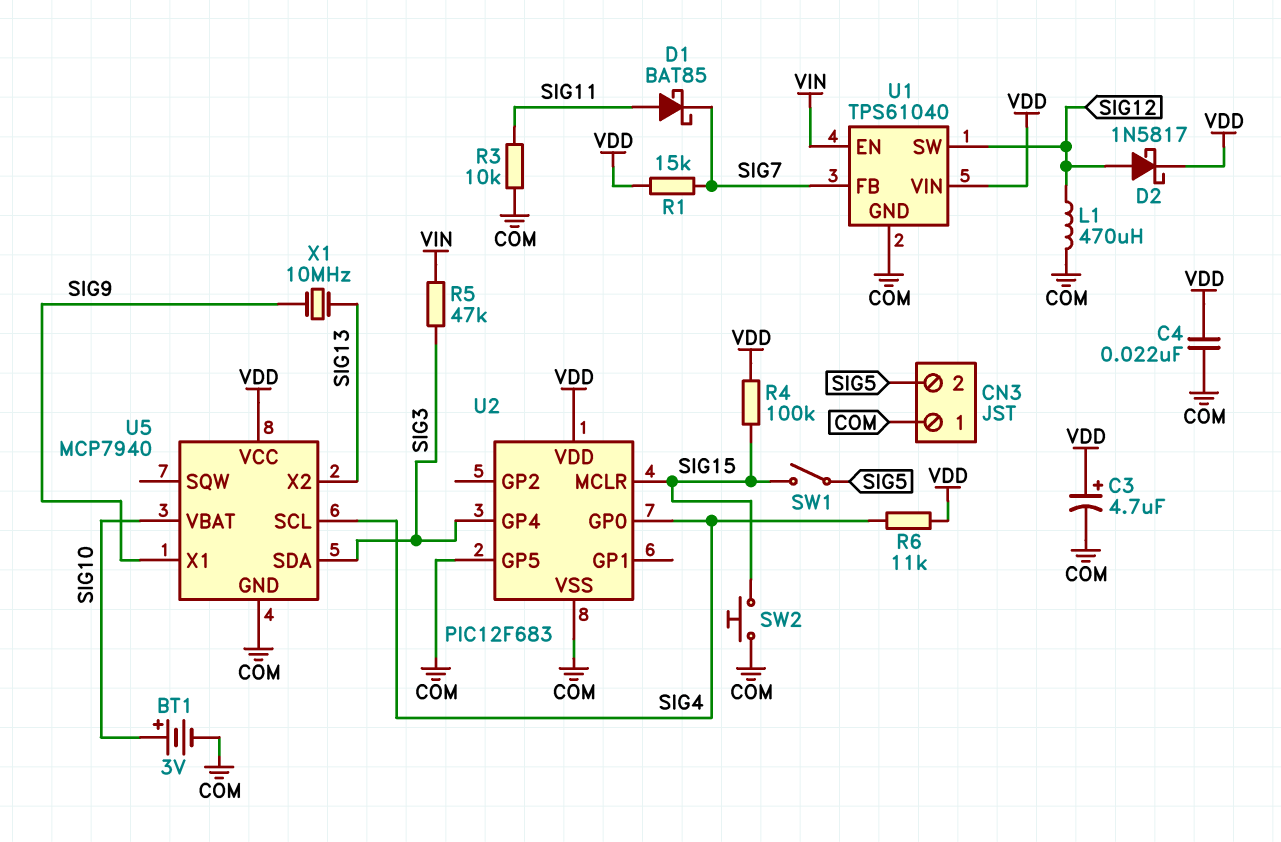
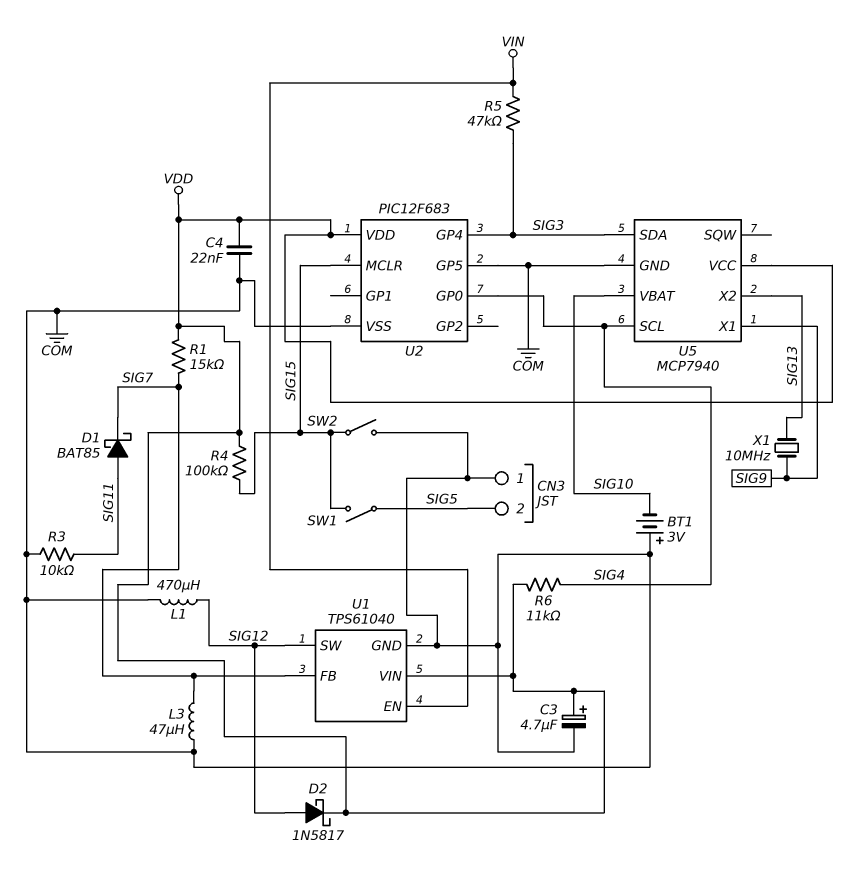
BT1: 3V (plus SIG10, minus COM) -> 3V (plus COM, minus SIG10)
L3: none -> 47uH (COM, SIG7)
SW2: button (COM, SIG15) -> switch (COM, SIG15)

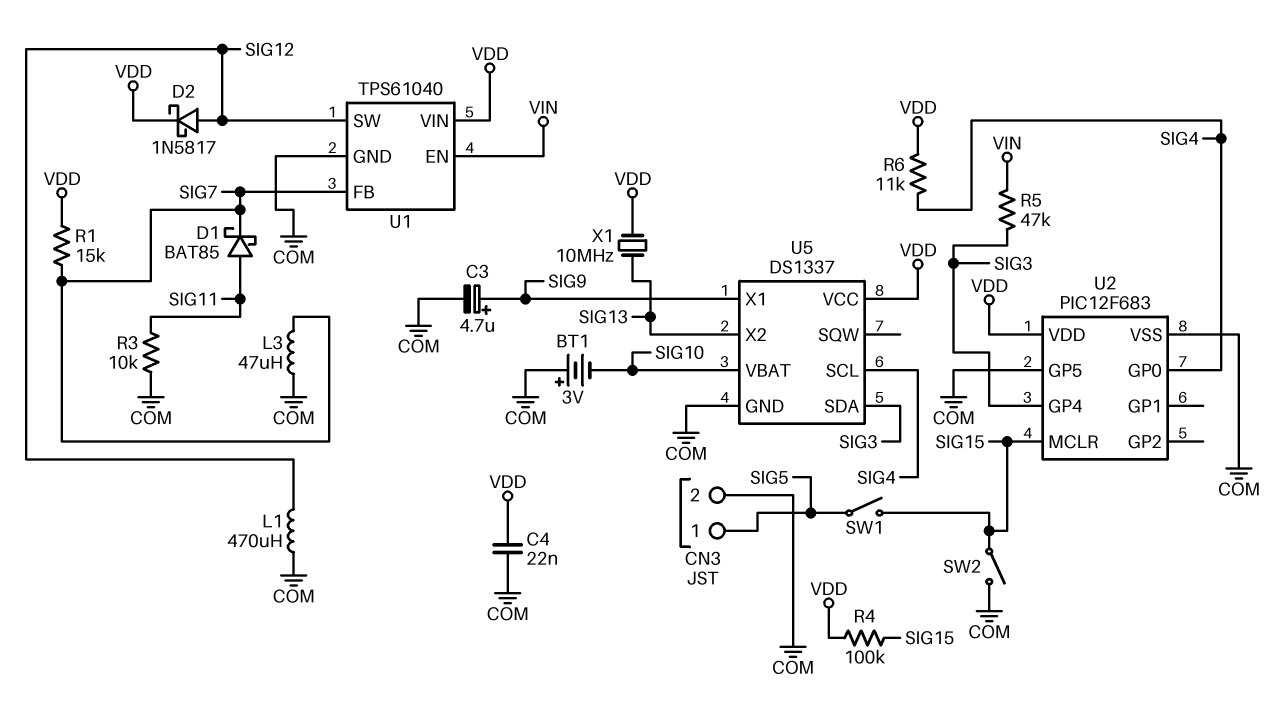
C3: 4.7uF (plus VDD, minus COM) -> 4.7uF (plus SIG9, minus COM)
CN3 pin 1: COM -> SIG5
CN3 pin 2: SIG5 -> COM
U5: MCP7940 -> DS1337
X1: 10MHz (SIG9, SIG13) -> 10MHz (SIG13, VDD)

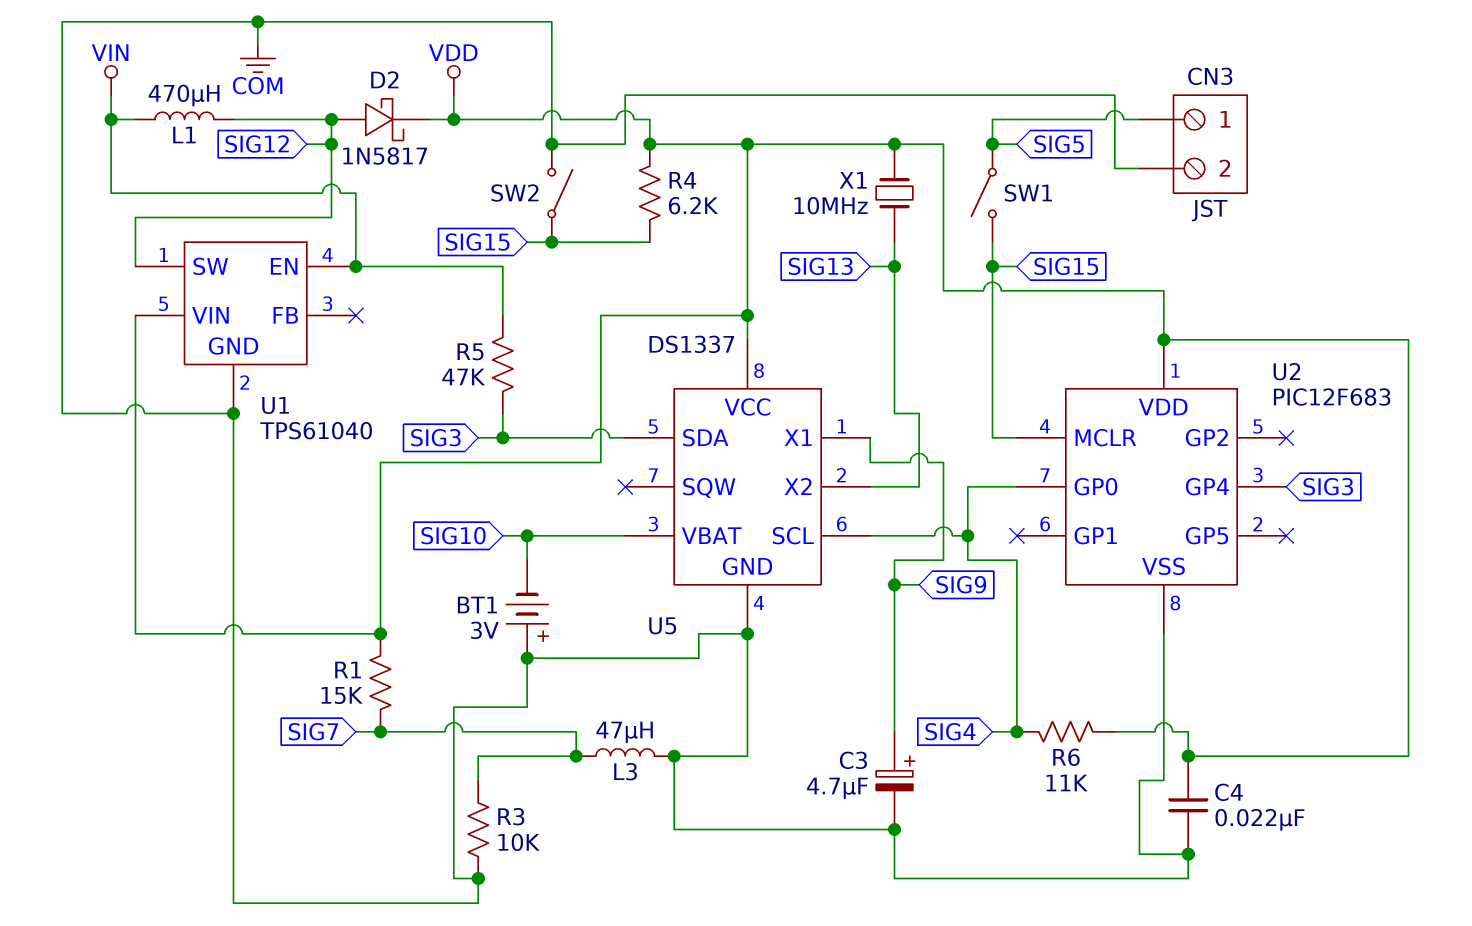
D1: schottky BAT85 (A SIG11, K SIG7) -> none
L1: 470uH (COM, SIG12) -> 470uH (SIG12, VIN)
R3: 10k (COM, SIG11) -> 10k (COM, SIG7)
R4: 100k (SIG15, VDD) -> 6.2k (SIG15, VDD)
U1 pin FB: SIG7 -> none
U2 pin GP5: COM -> none

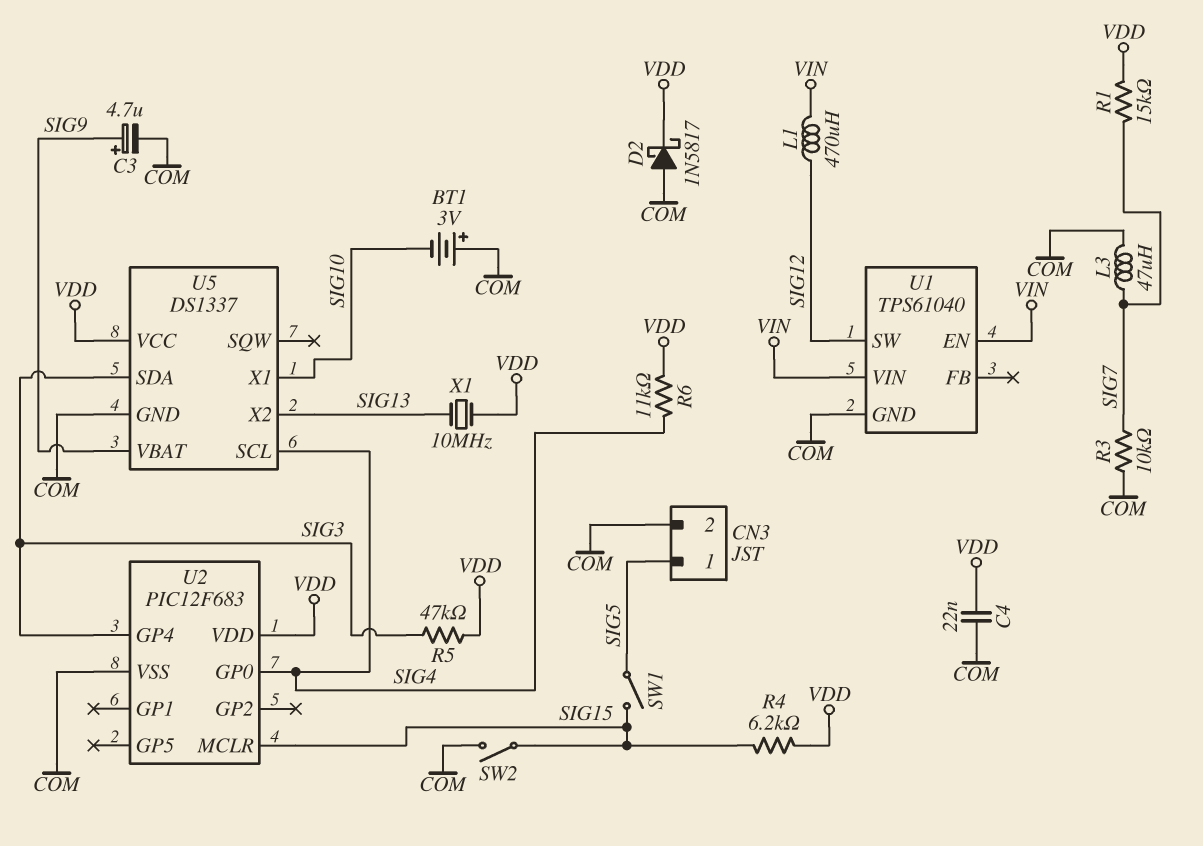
D2: schottky 1N5817 (A SIG12, K VDD) -> schottky 1N5817 (A COM, K VDD)
R5: 47k (SIG3, VIN) -> 47k (SIG3, VDD)
U1 pin VIN: VDD -> VIN
U5 pin VBAT: SIG10 -> SIG9
U5 pin X1: SIG9 -> SIG10

